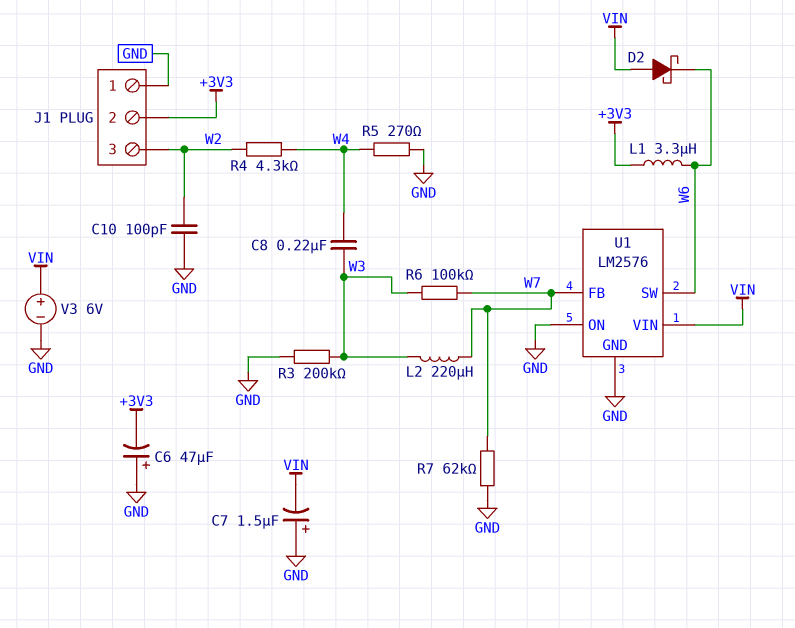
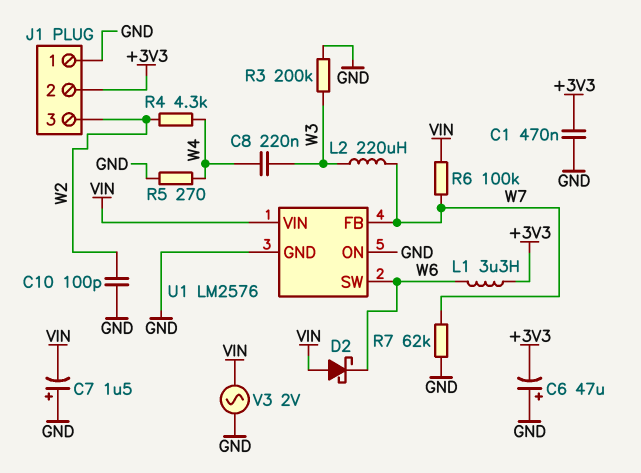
C1: none -> 470nF (+3V3, GND)
R6: 100k (W3, W7) -> 100k (VIN, W7)
V3: 6V (plus VIN, minus GND) -> AC 2V (GND, VIN)

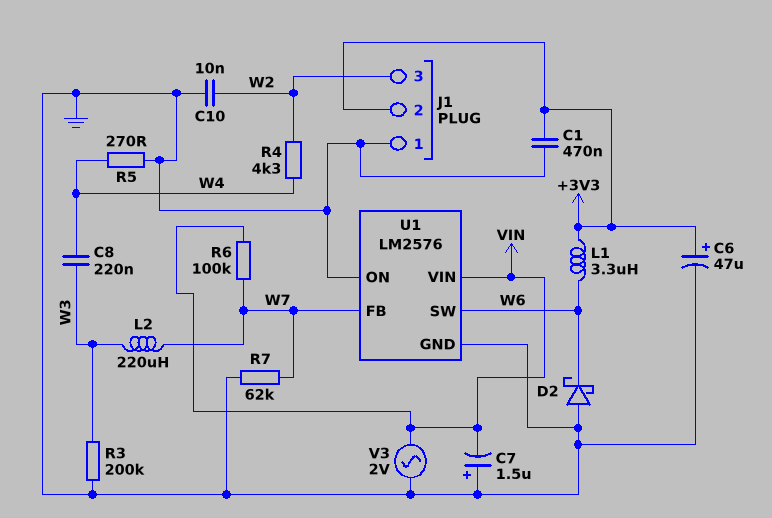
C6: 47uF (plus GND, minus +3V3) -> 47uF (plus +3V3, minus GND)
C10: 100pF (GND, W2) -> 10nF (GND, W2)
D2: schottky (A VIN, K W6) -> schottky (A GND, K W6)

